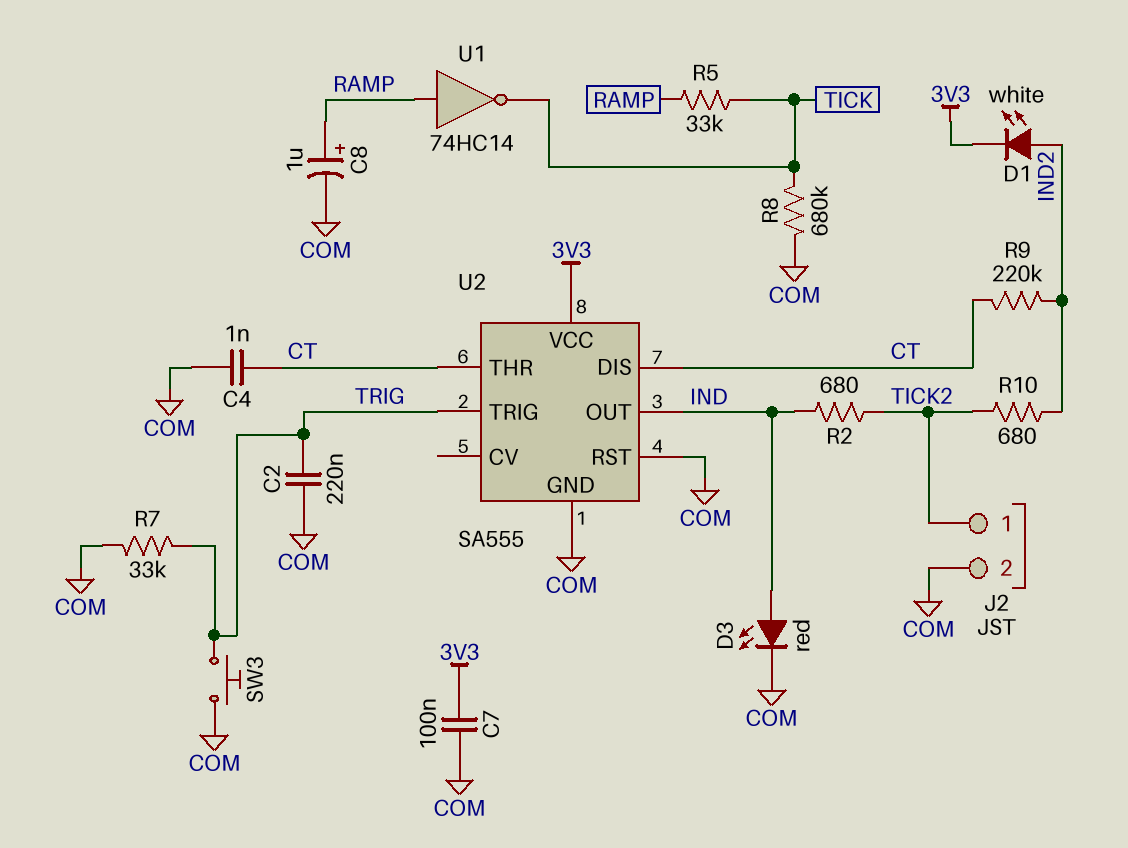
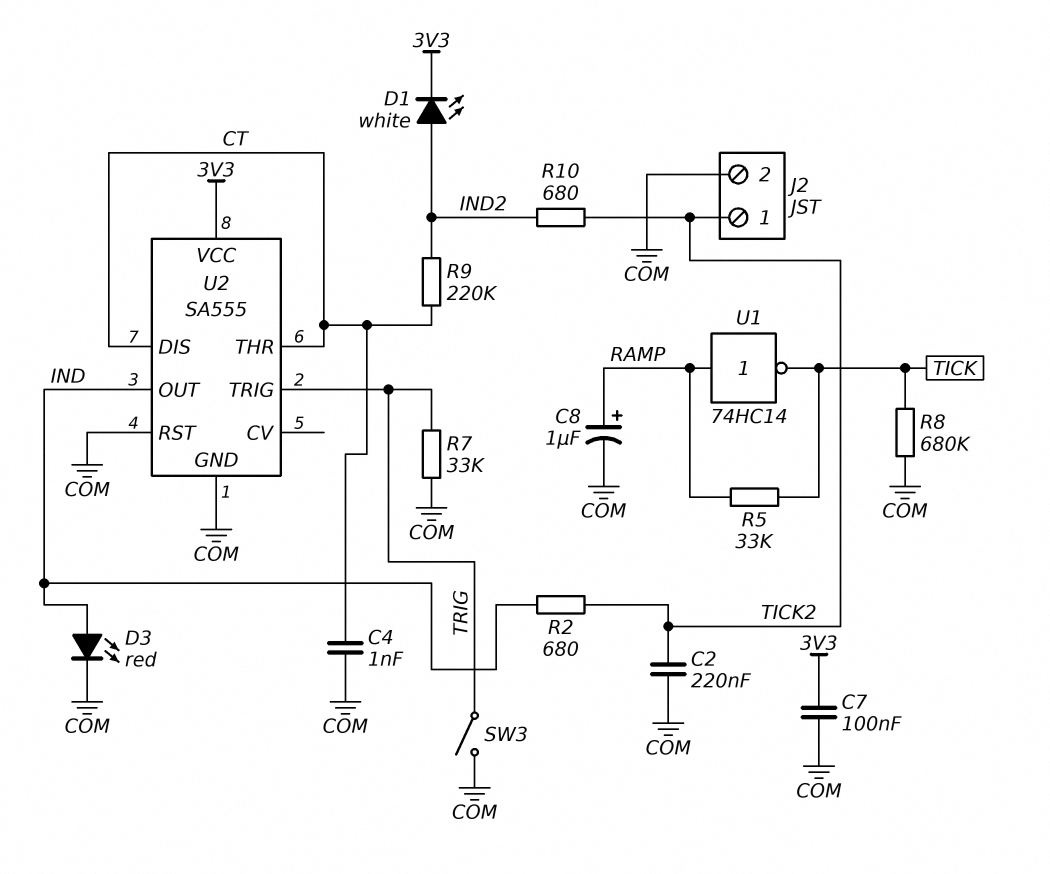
C2: 220nF (COM, TRIG) -> 220nF (COM, TICK2)
SW3: button (COM, TRIG) -> switch (COM, TRIG)

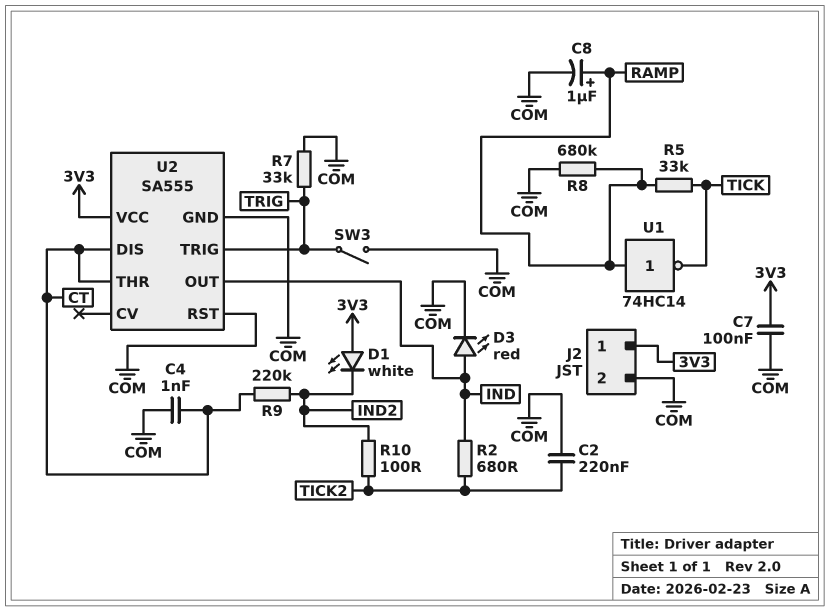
D1: LED white (A IND2, K 3V3) -> LED white (A 3V3, K IND2)
J2 pin 1: TICK2 -> 3V3
R8: 680k (COM, TICK) -> 680k (COM, RAMP)
R10: 680 (IND2, TICK2) -> 100 (IND2, TICK2)

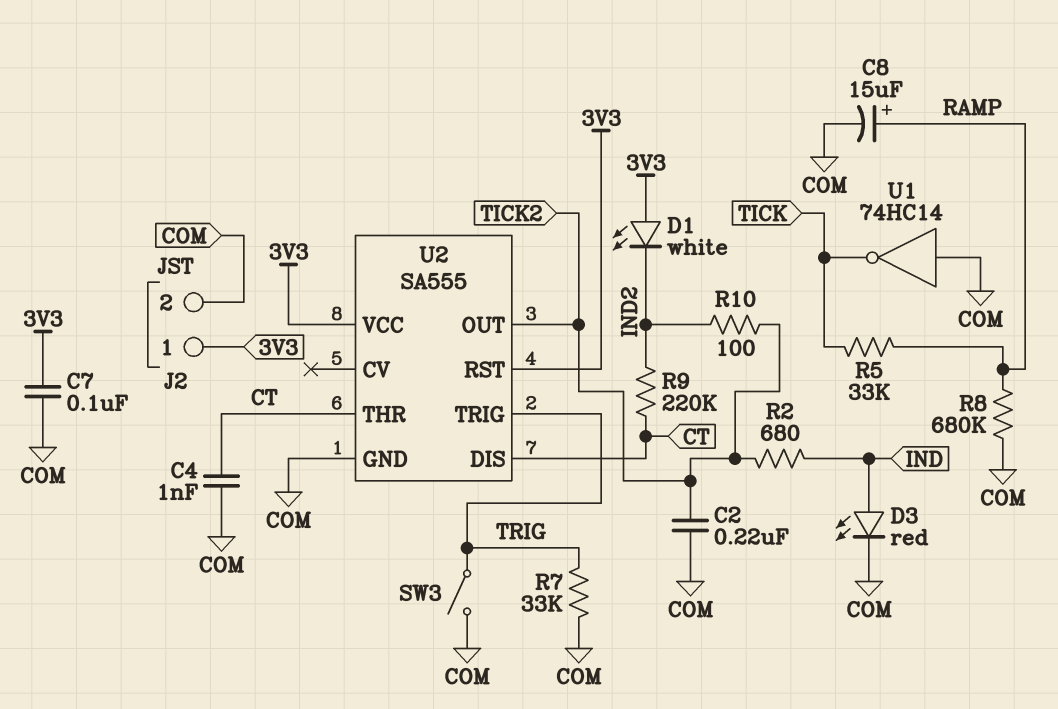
C8: 1uF (plus RAMP, minus COM) -> 15uF (plus RAMP, minus COM)
U1: NOT 74HC14 (in RAMP, out TICK) -> NOT 74HC14 (in COM, out TICK)
U2 pin OUT: IND -> TICK2
U2 pin RST: COM -> 3V3

